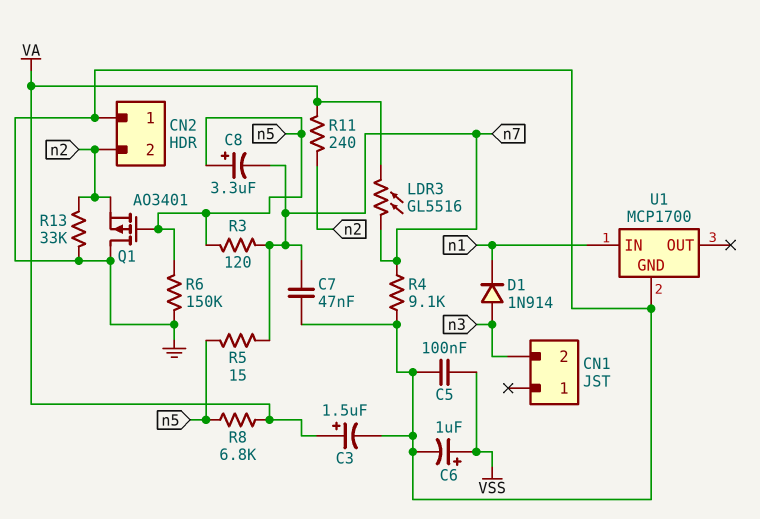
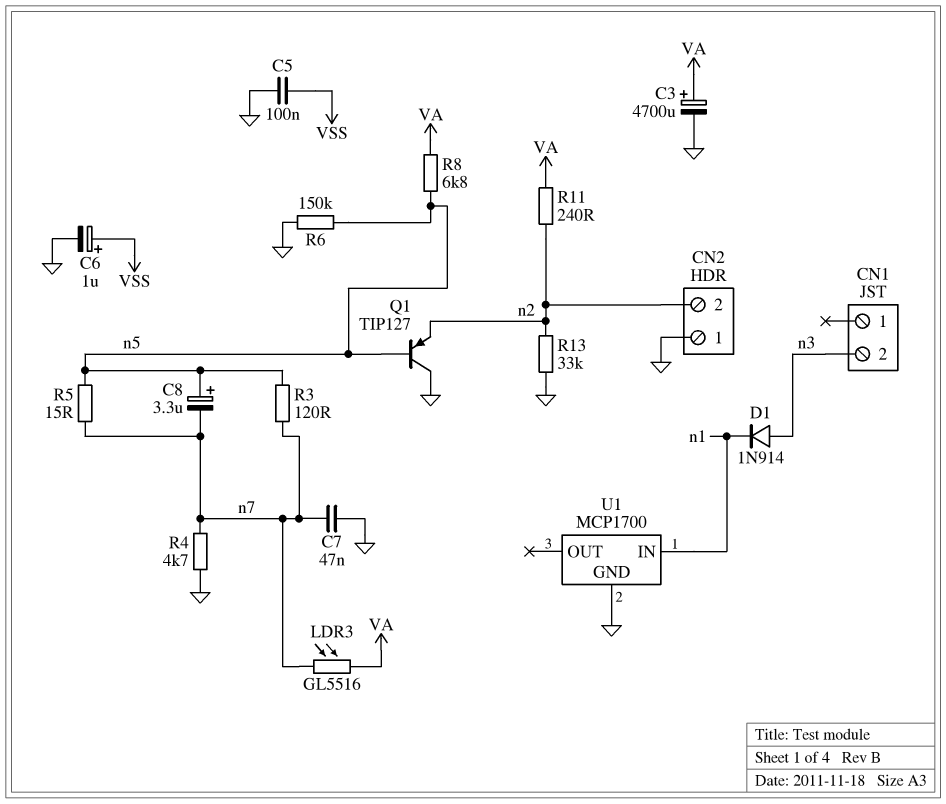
C3: 1.5uF (plus VA, minus GND) -> 4700uF (plus VA, minus GND)
Q1: PMOS AO3401 (G n5, D GND, S n2) -> PNP TIP127 (B n5, C GND, E n2)
R4: 9.1k (GND, n7) -> 4.7k (GND, n7)

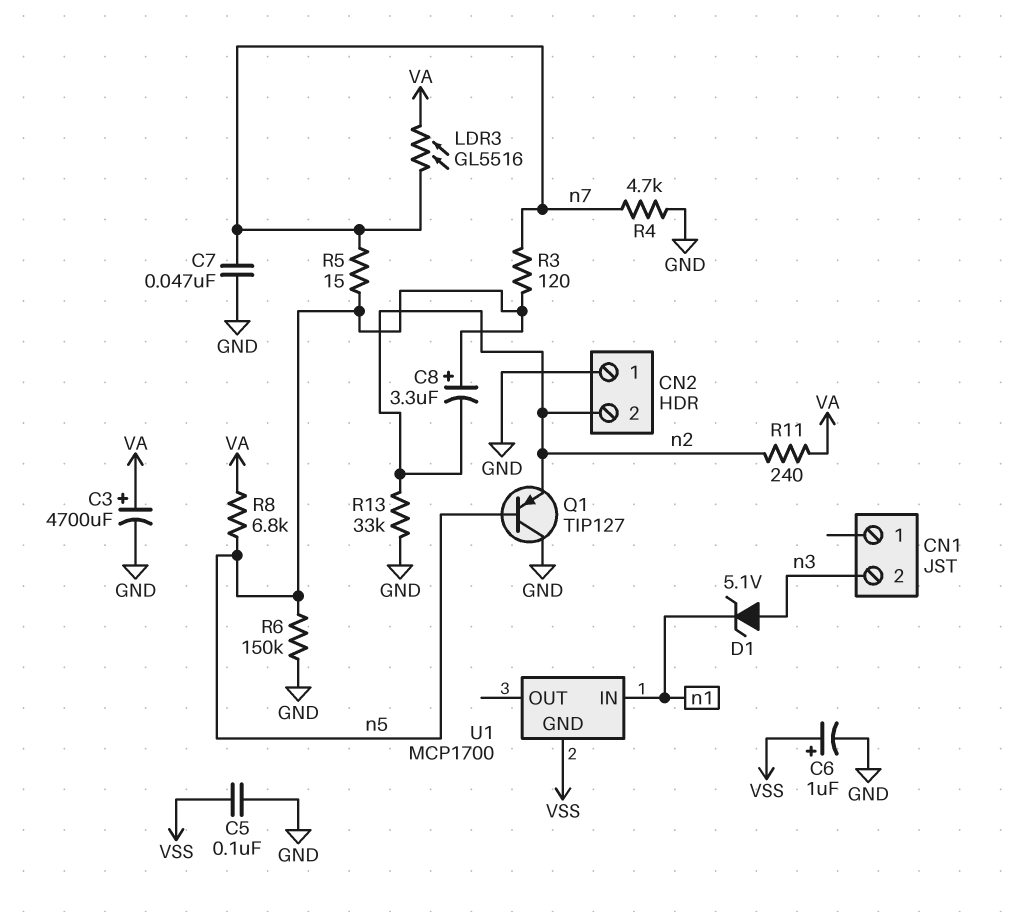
C8: 3.3uF (plus n5, minus n7) -> 3.3uF (plus n5, minus n2)
D1: diode 1N914 (A n3, K n1) -> zener 5.1V (A n3, K n1)
U1 pin GND: GND -> VSS

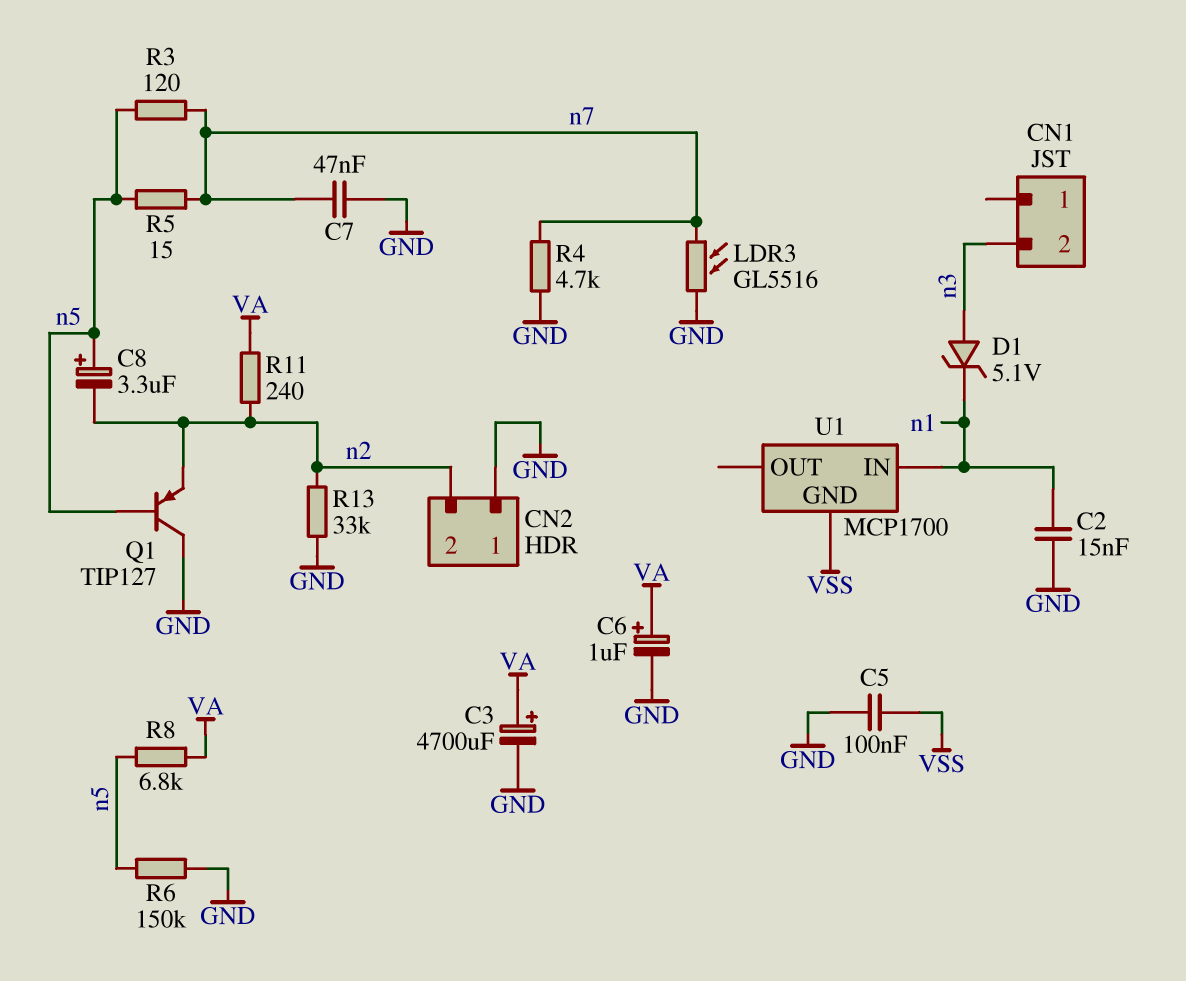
C2: none -> 15nF (GND, n1)
C6: 1uF (plus VSS, minus GND) -> 1uF (plus VA, minus GND)
LDR3: GL5516 (VA, n7) -> GL5516 (GND, n7)

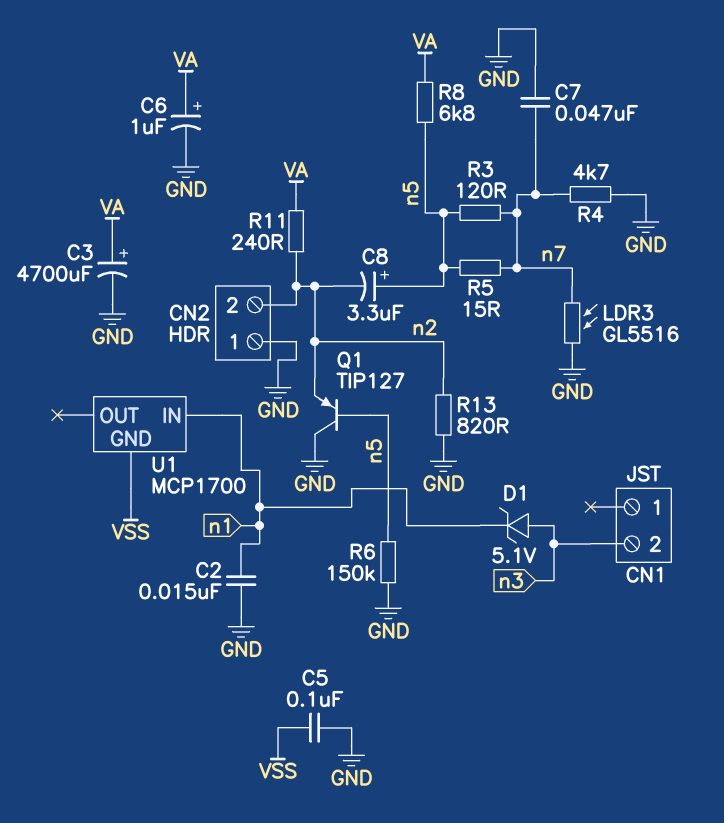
R13: 33k (GND, n2) -> 820 (GND, n2)

